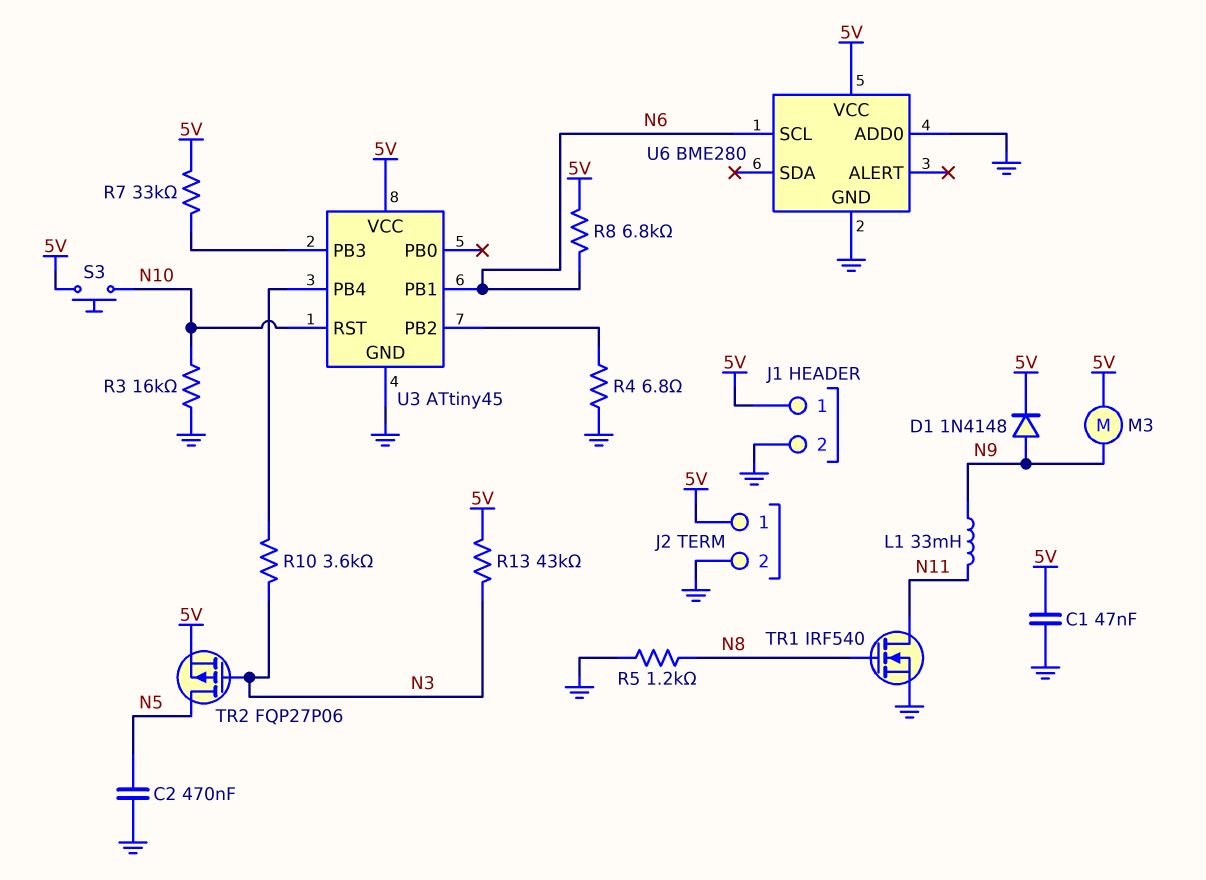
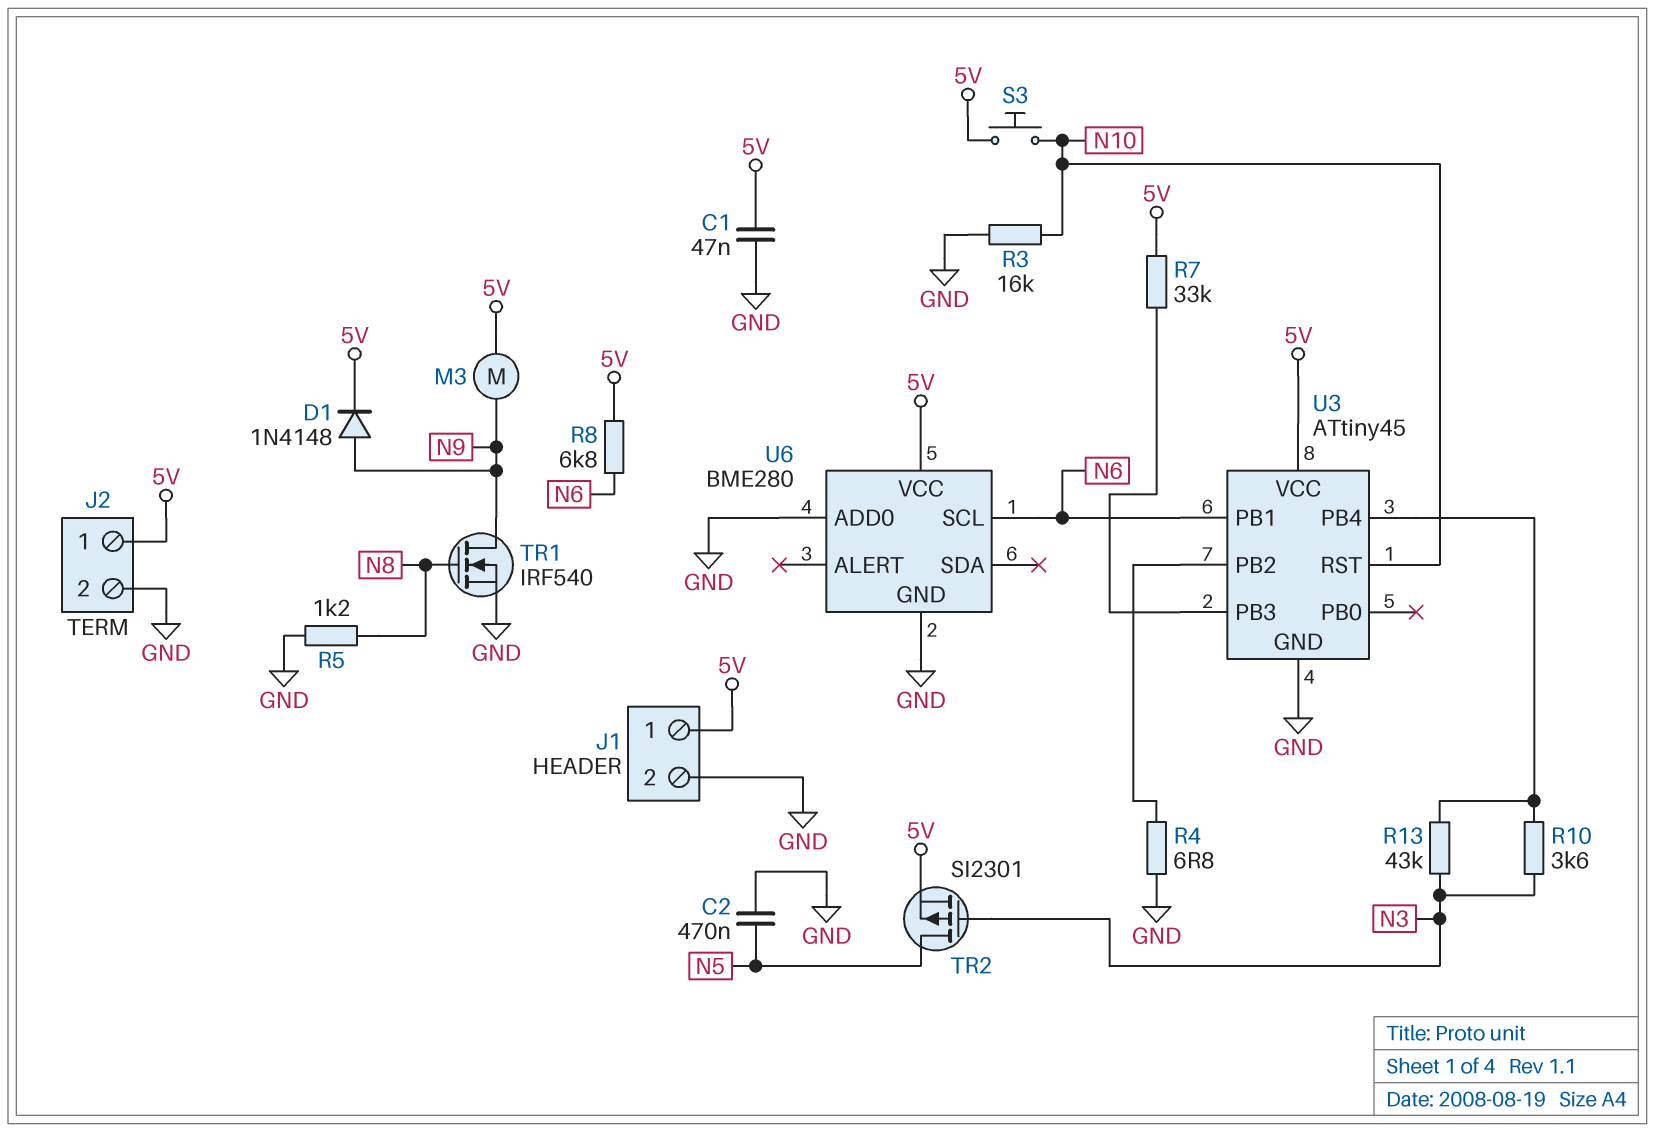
L1: 33mH (N9, N11) -> none
R13: 43k (5V, N3) -> 43k (N3, U3/PB4)
TR1: NMOS IRF540 (G N8, D N11, S GND) -> NMOS IRF540 (G N8, D N9, S GND)
TR2: PMOS FQP27P06 (G N3, D N5, S 5V) -> PMOS SI2301 (G N3, D N5, S 5V)

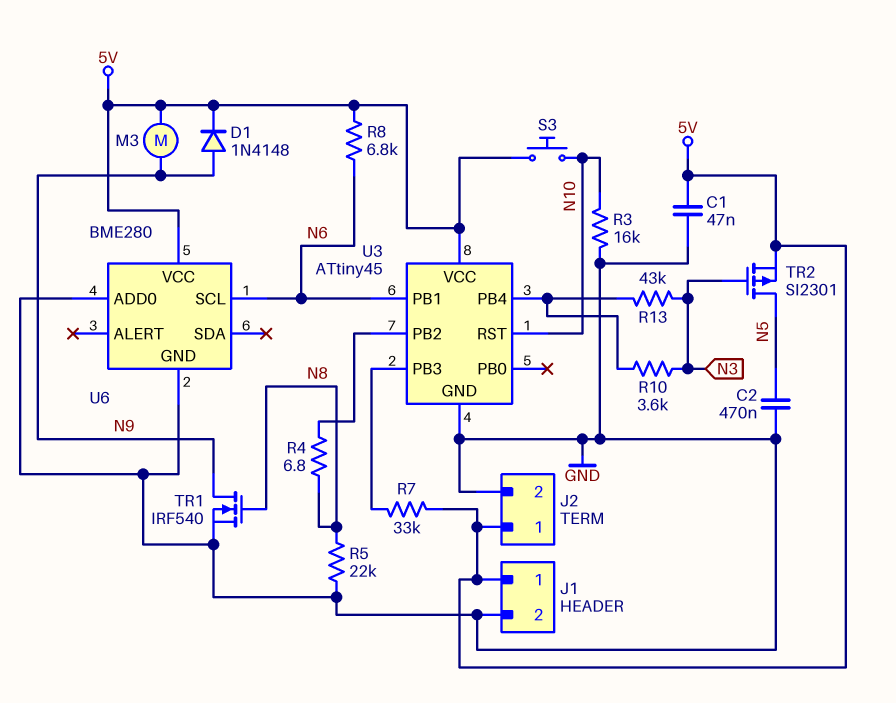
R4: 6.8 (GND, U3/PB2) -> 6.8 (N8, U3/PB2)
R5: 1.2k (GND, N8) -> 22k (GND, N8)

